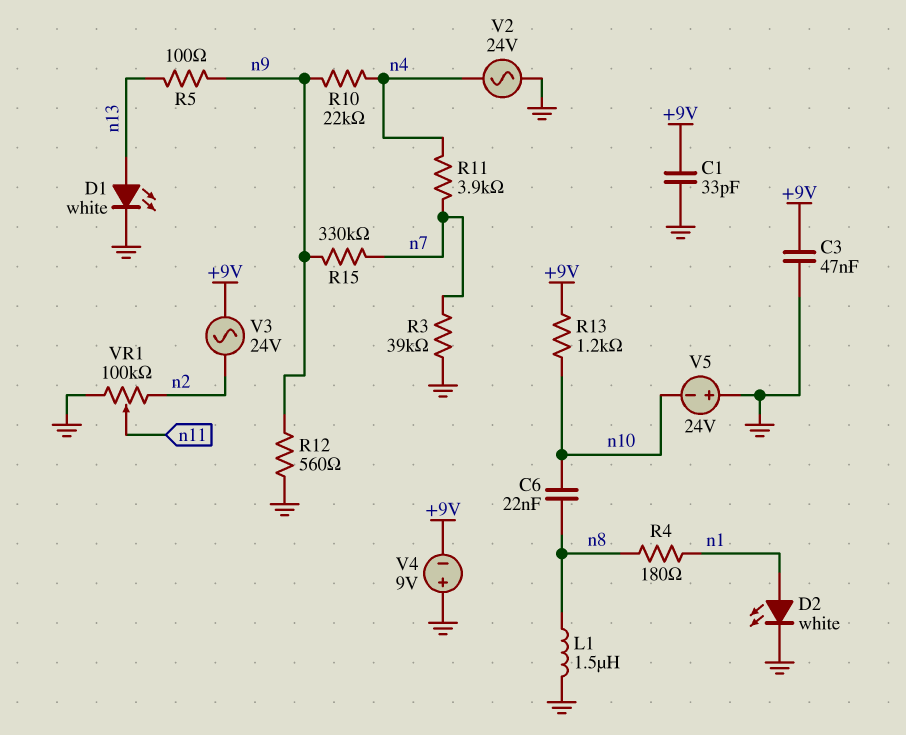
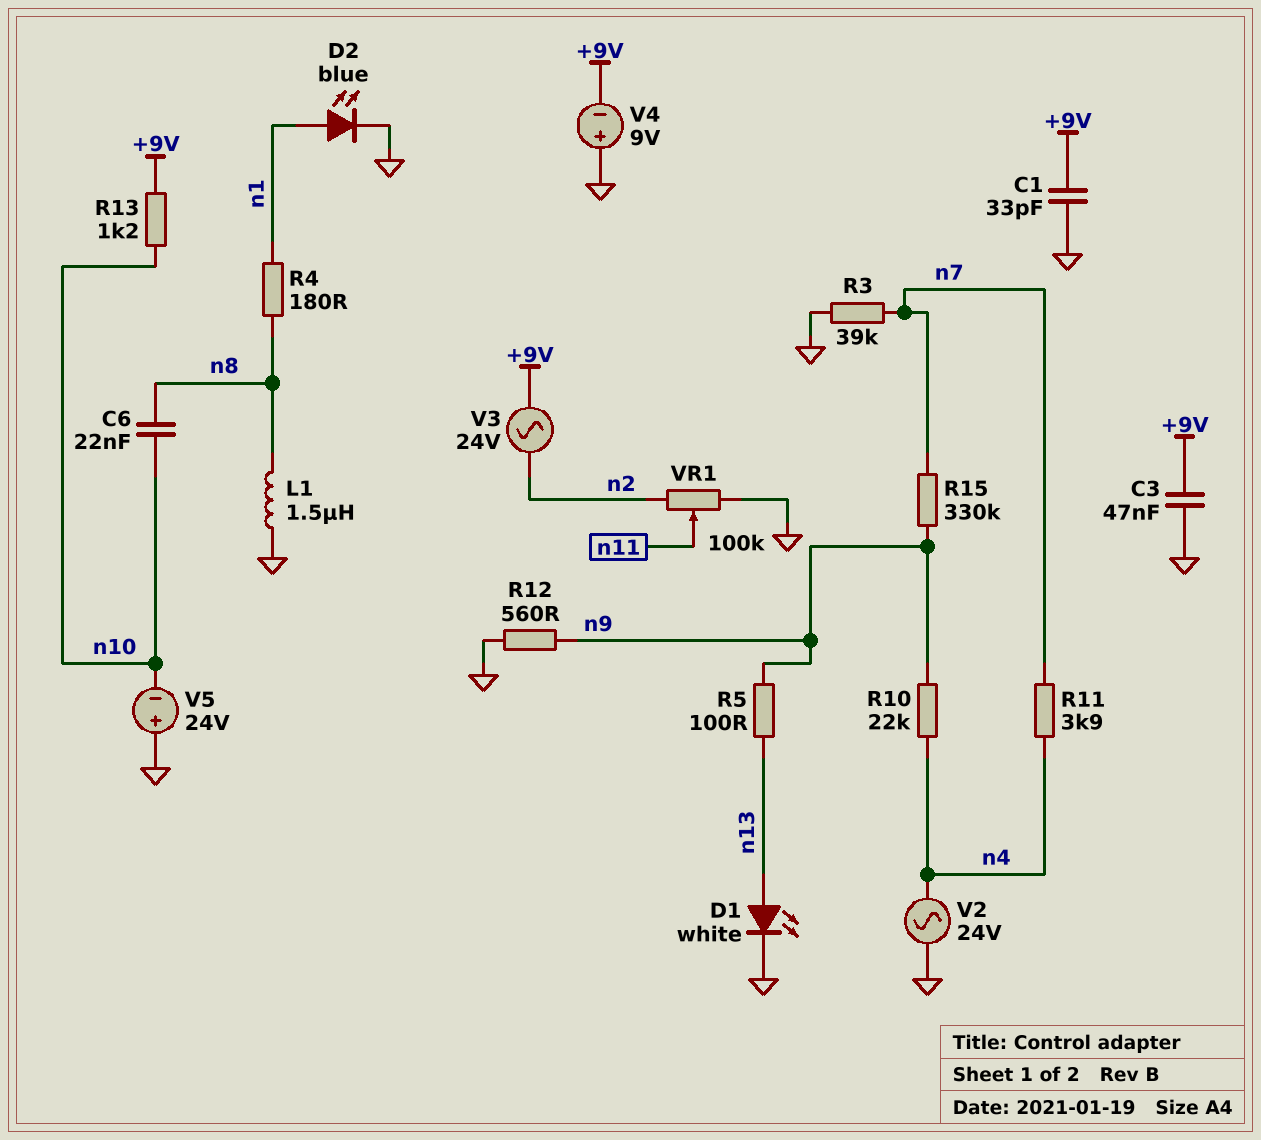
D2: LED white (A n1, K GND) -> LED blue (A n1, K GND)

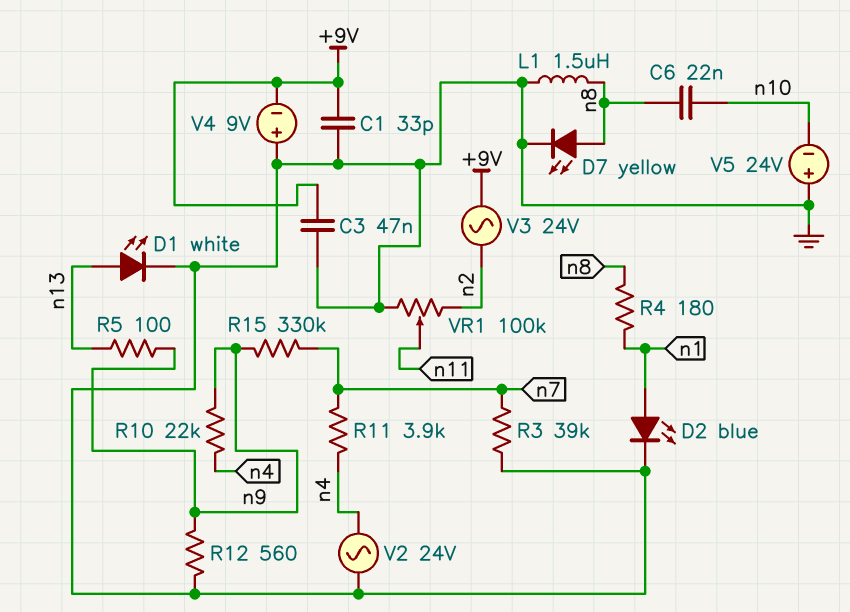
D7: none -> LED yellow (A n8, K GND)
R13: 1.2k (+9V, n10) -> none

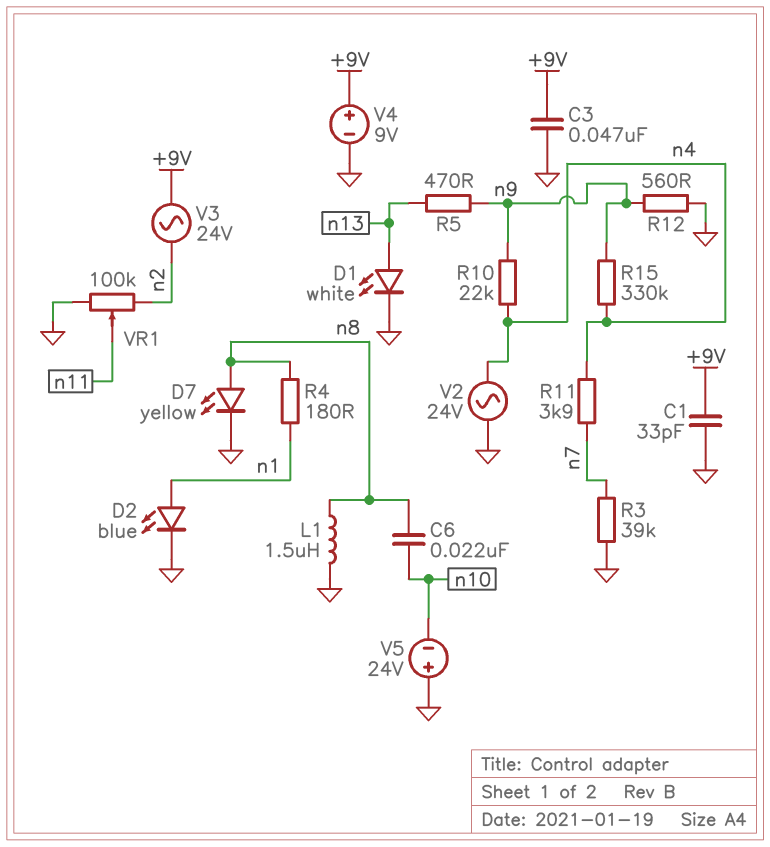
R5: 100 (n9, n13) -> 470 (n9, n13)
R15: 330k (n7, n9) -> 330k (n4, n9)
V4: 9V (plus GND, minus +9V) -> 9V (plus +9V, minus GND)

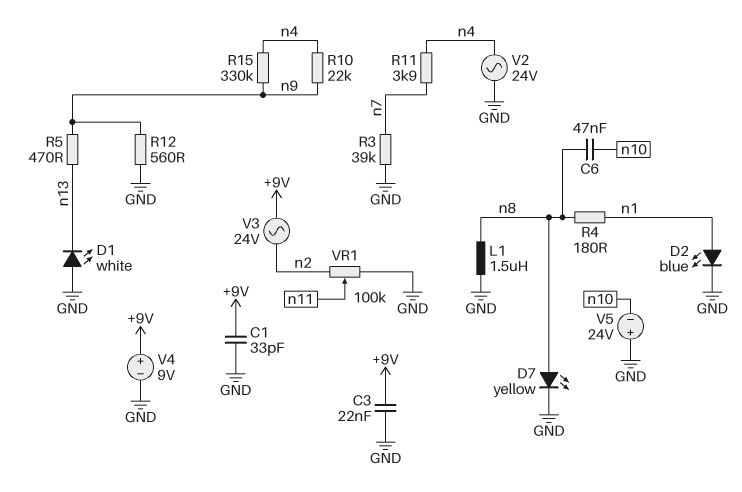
C3: 47nF (+9V, GND) -> 22nF (+9V, GND)
C6: 22nF (n8, n10) -> 47nF (n8, n10)
D1: LED white (A n13, K GND) -> LED white (A GND, K n13)

